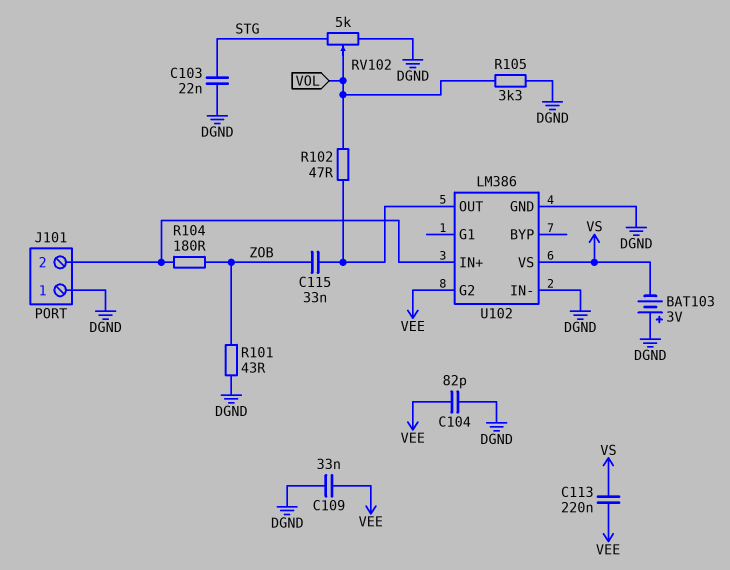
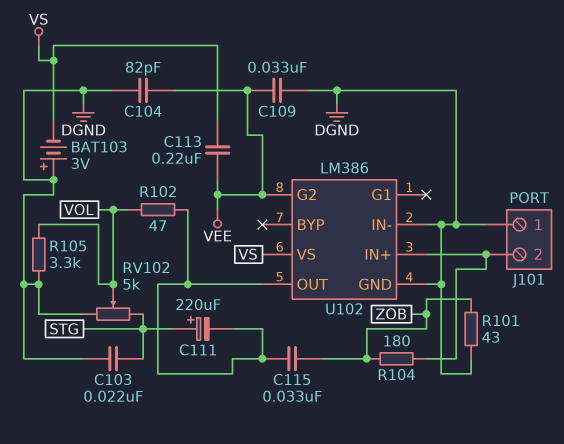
C111: none -> 220uF (plus STG, minus U102/OUT)

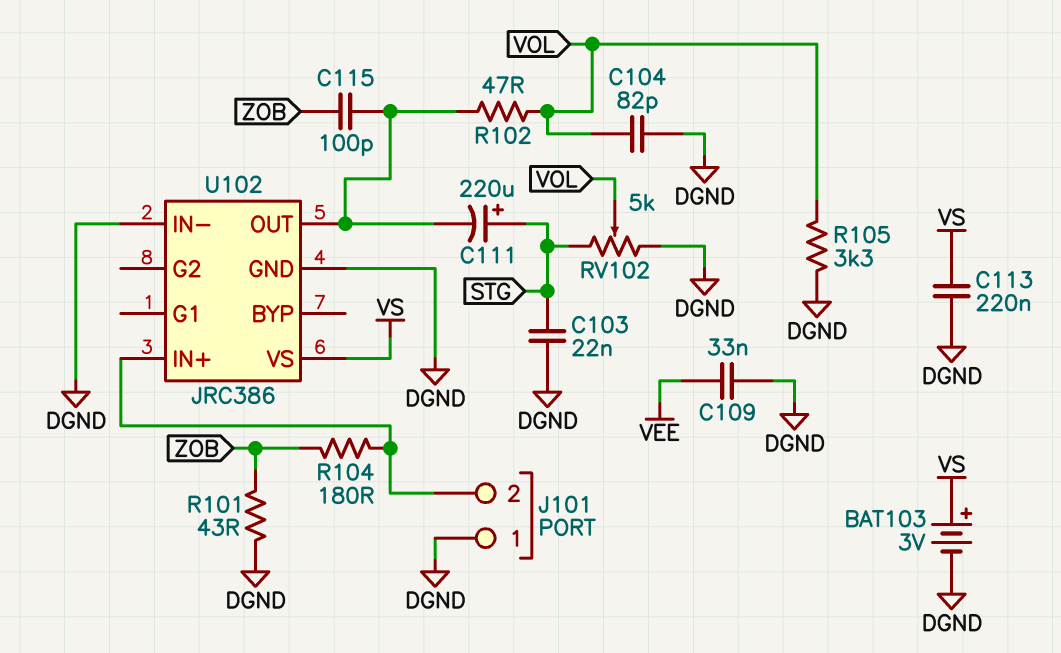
BAT103: 3V (plus DGND, minus VS) -> 3V (plus VS, minus DGND)
C104: 82pF (DGND, VEE) -> 82pF (DGND, VOL)
C113: 220nF (VEE, VS) -> 220nF (DGND, VS)
C115: 33nF (U102/OUT, ZOB) -> 100pF (U102/OUT, ZOB)
U102: LM386 -> JRC386
U102 pin G2: VEE -> none

